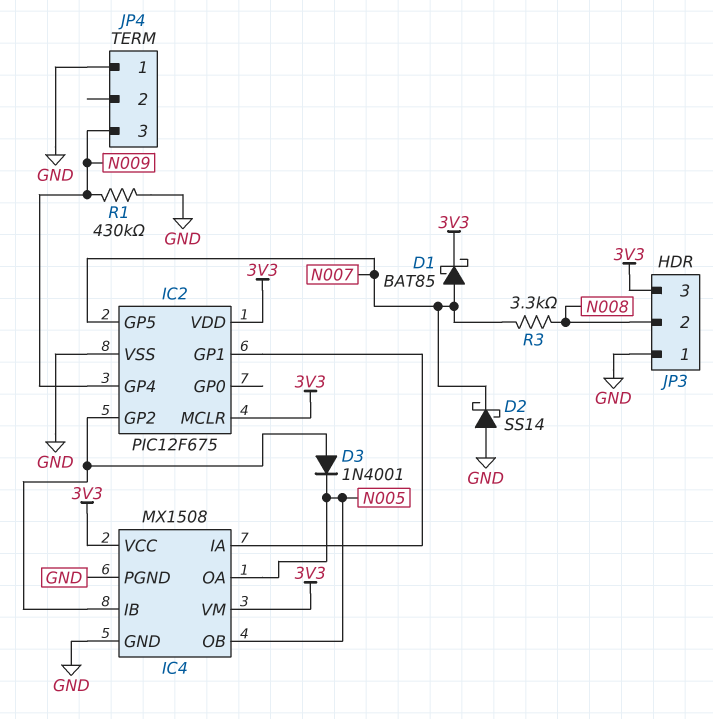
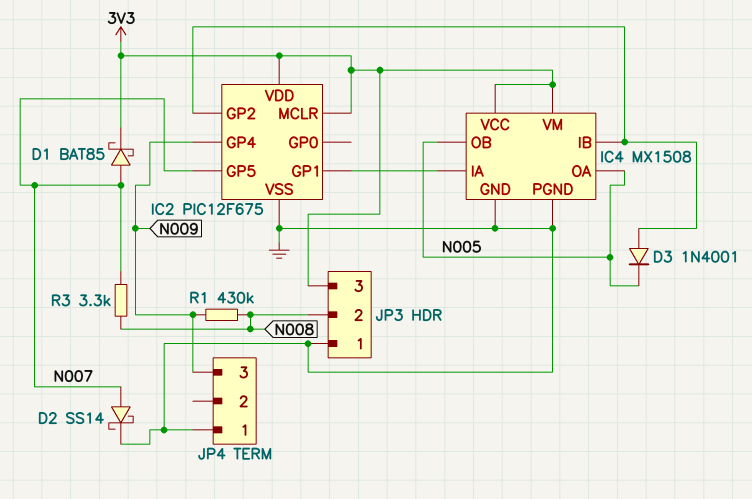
D2: schottky SS14 (A GND, K N007) -> schottky SS14 (A N007, K GND)
R1: 430k (GND, N009) -> 430k (N008, N009)

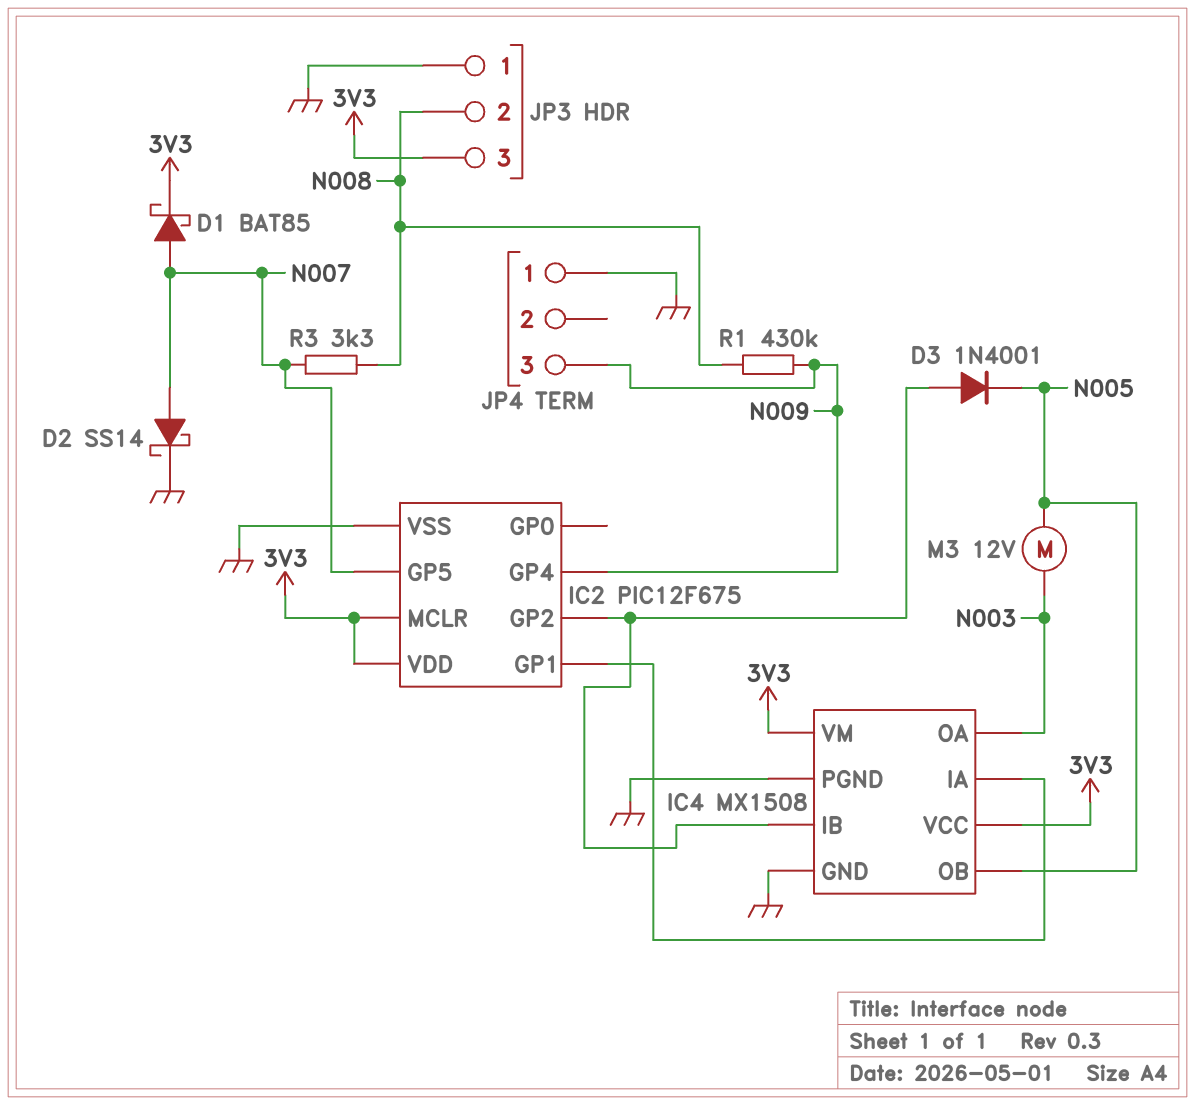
IC4 pin OA: N005 -> N003
M3: none -> motor 12V (N003, N005)

